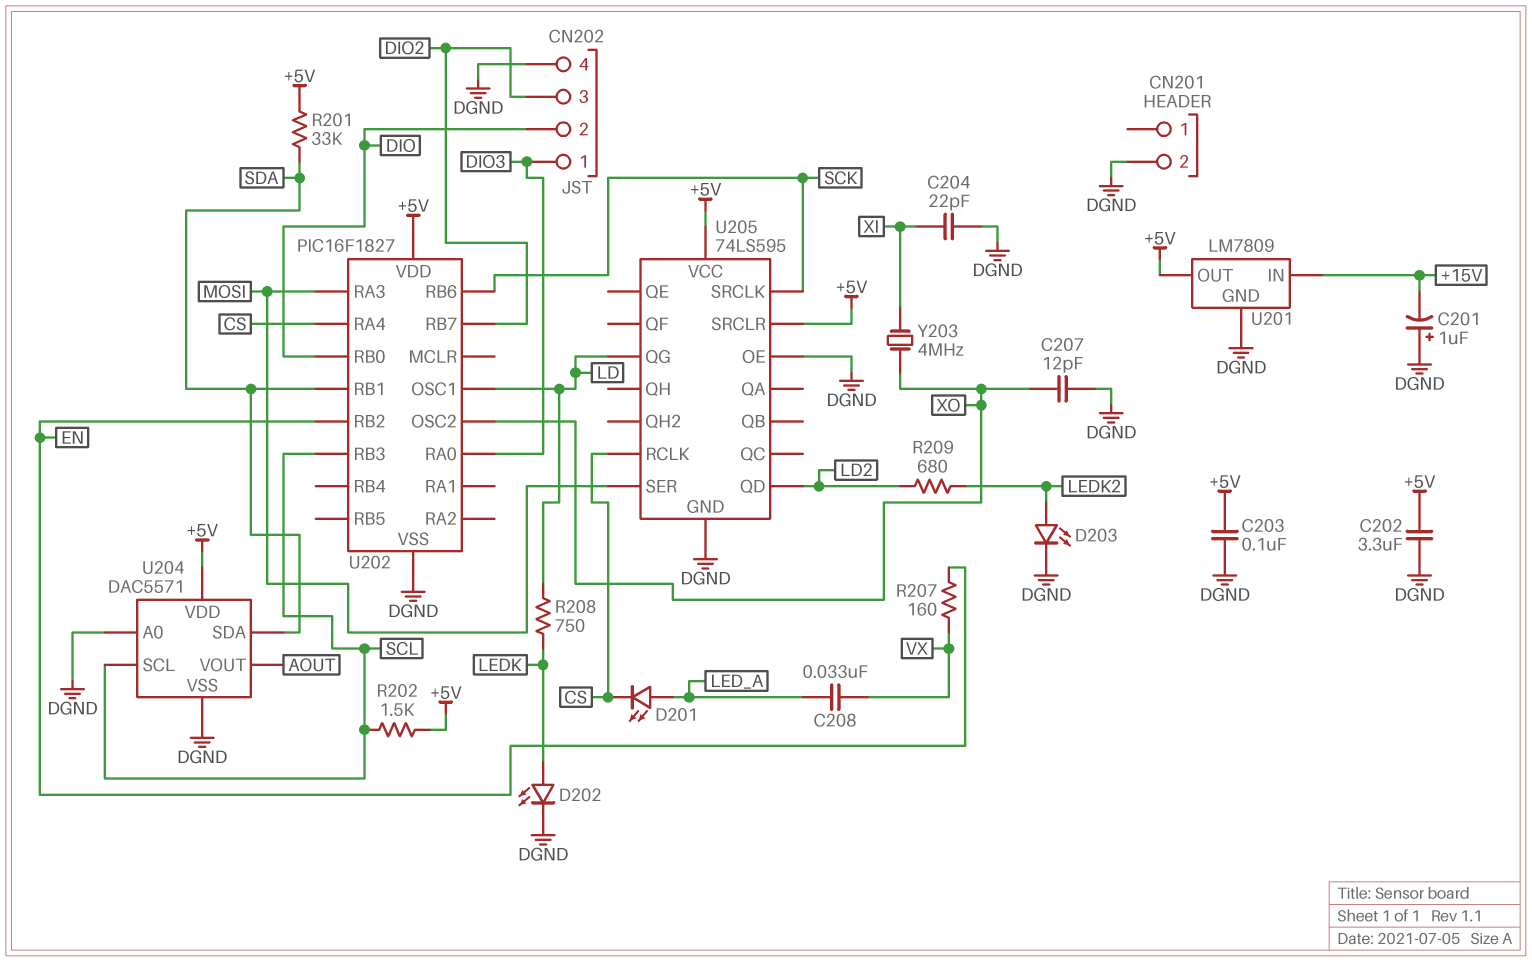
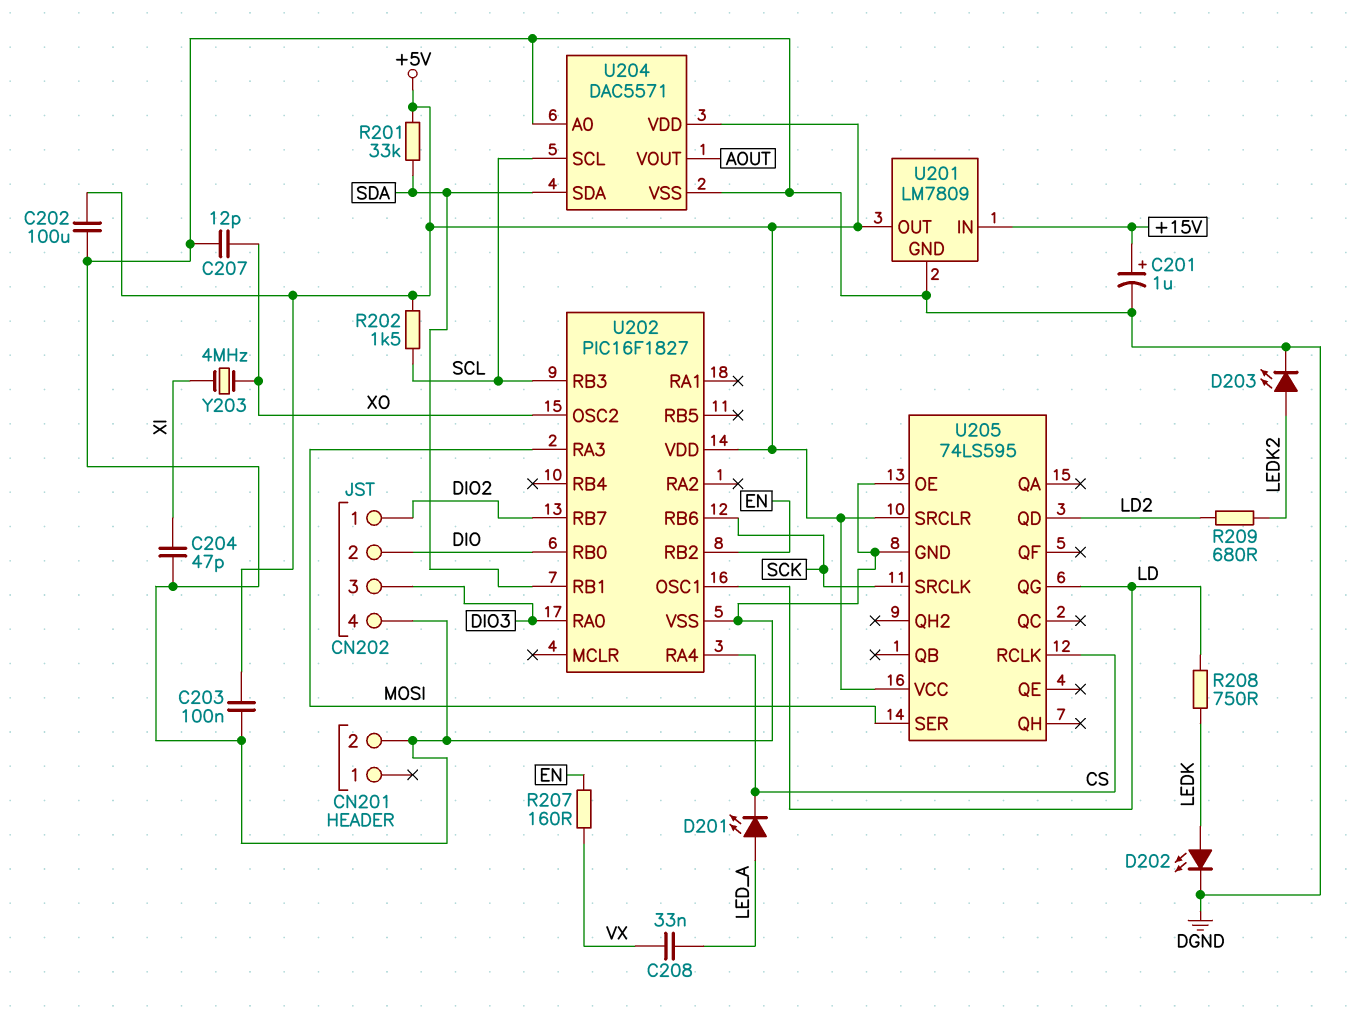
C201: 1uF (plus DGND, minus +15V) -> 1uF (plus +15V, minus DGND)
C202: 3.3uF (+5V, DGND) -> 100uF (+5V, DGND)
C204: 22pF (DGND, XI) -> 47pF (DGND, XI)
CN202 pin 1: DIO3 -> DIO2
CN202 pin 3: DIO2 -> DIO3

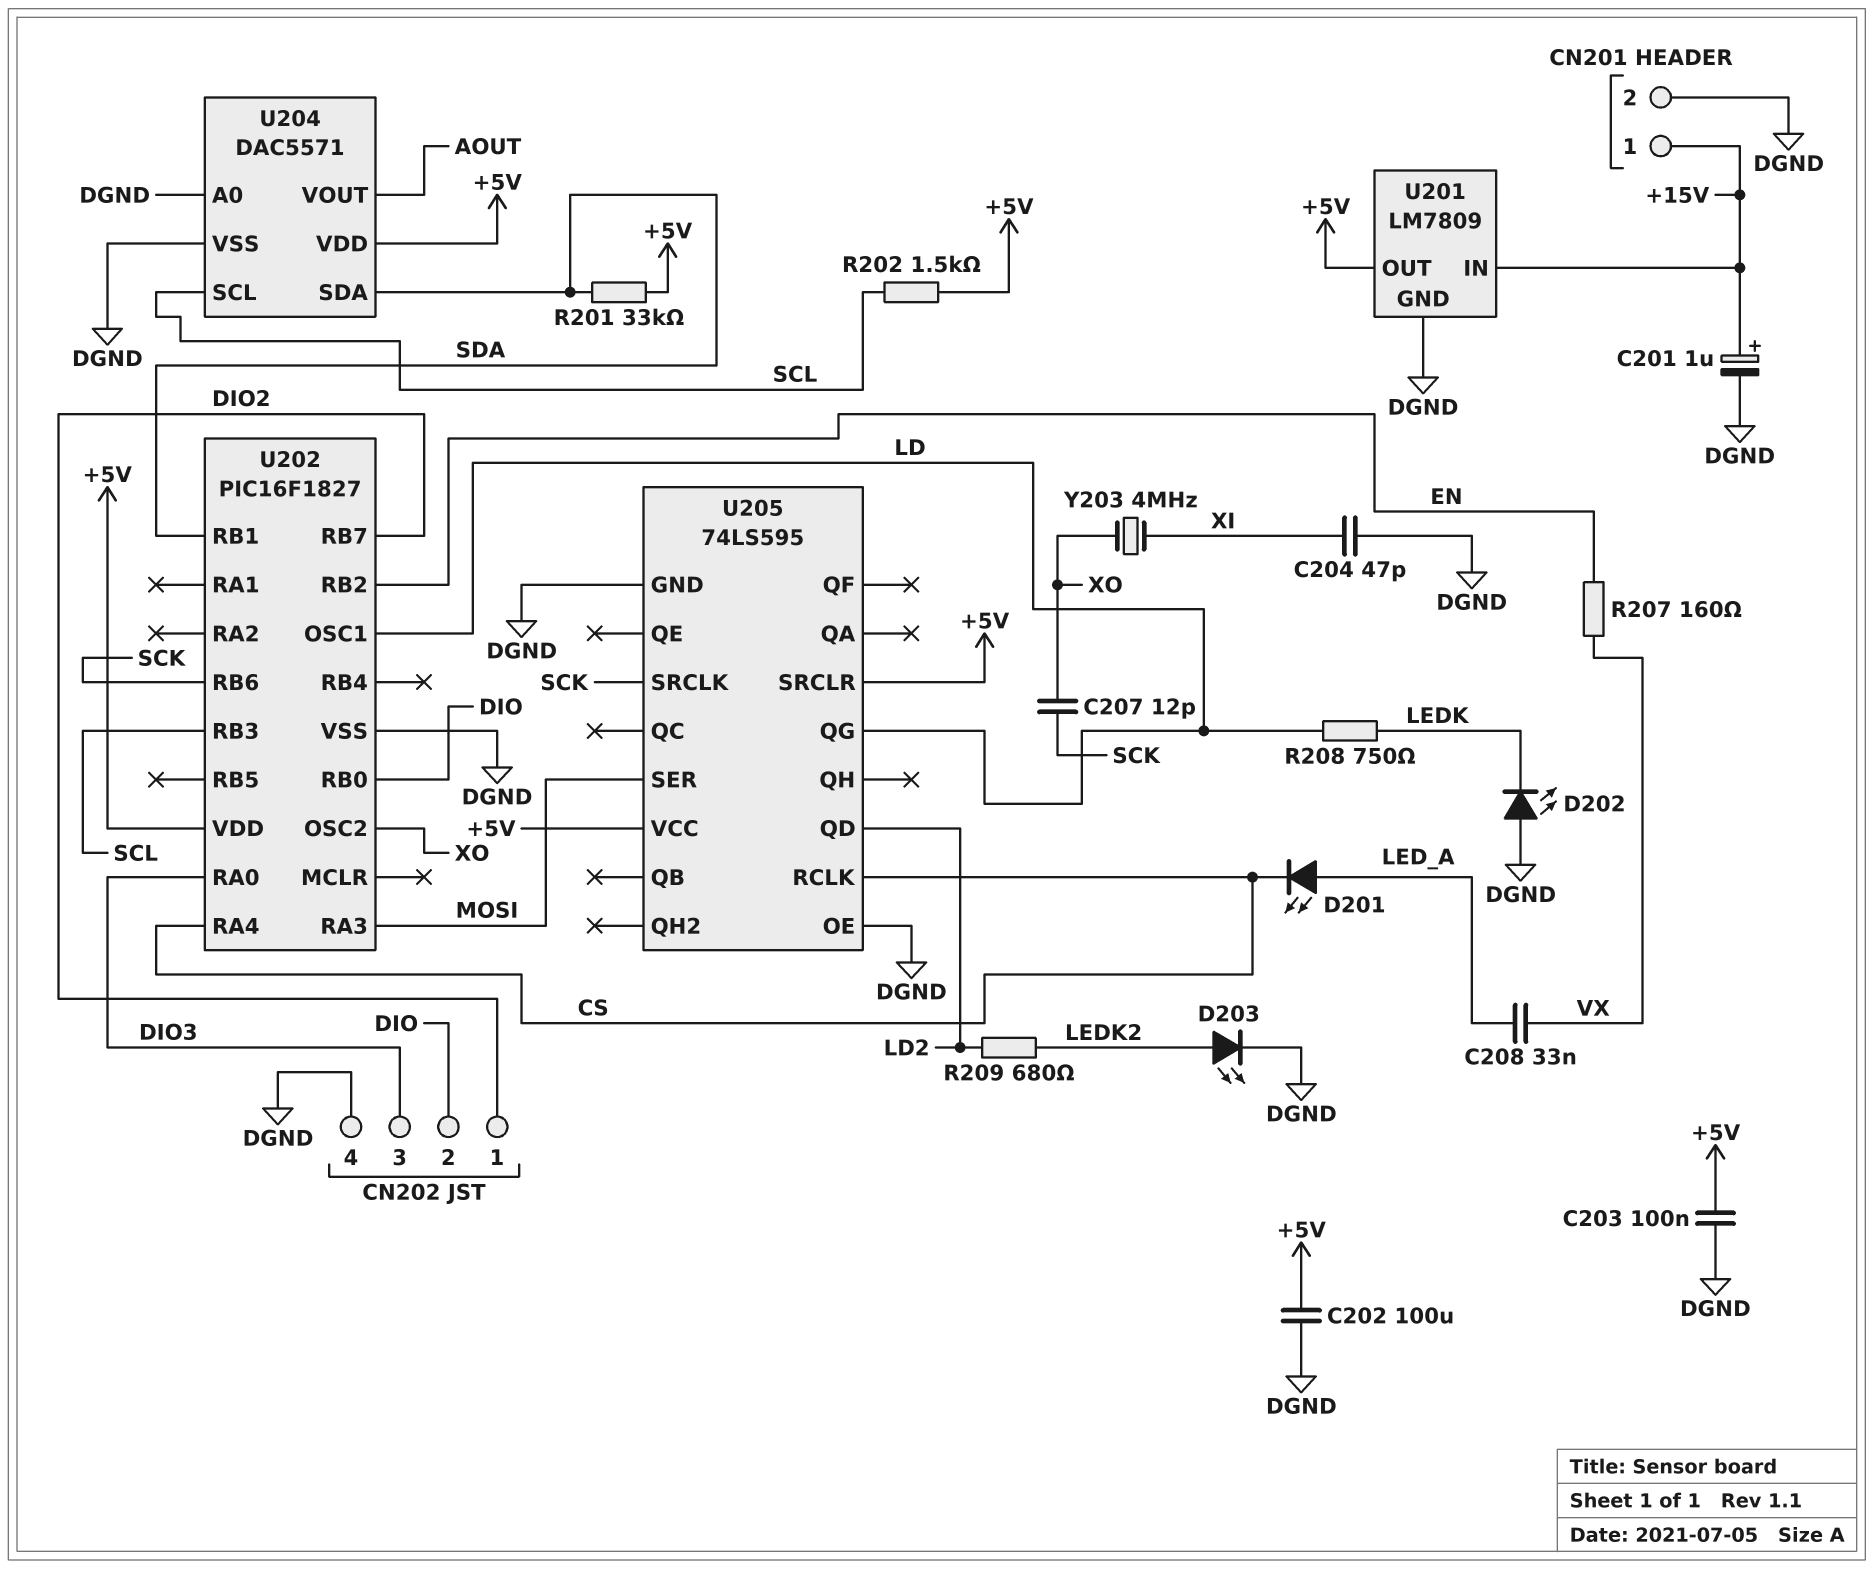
C207: 12pF (DGND, XO) -> 12pF (SCK, XO)
CN201 pin 1: none -> +15V
D202: LED (A LEDK, K DGND) -> LED (A DGND, K LEDK)

